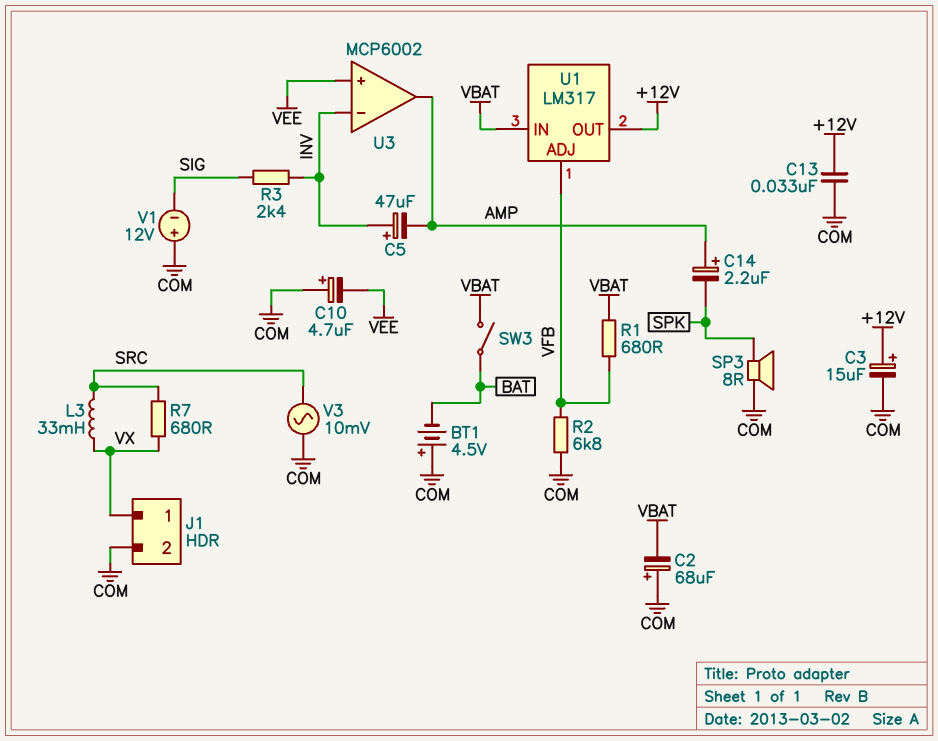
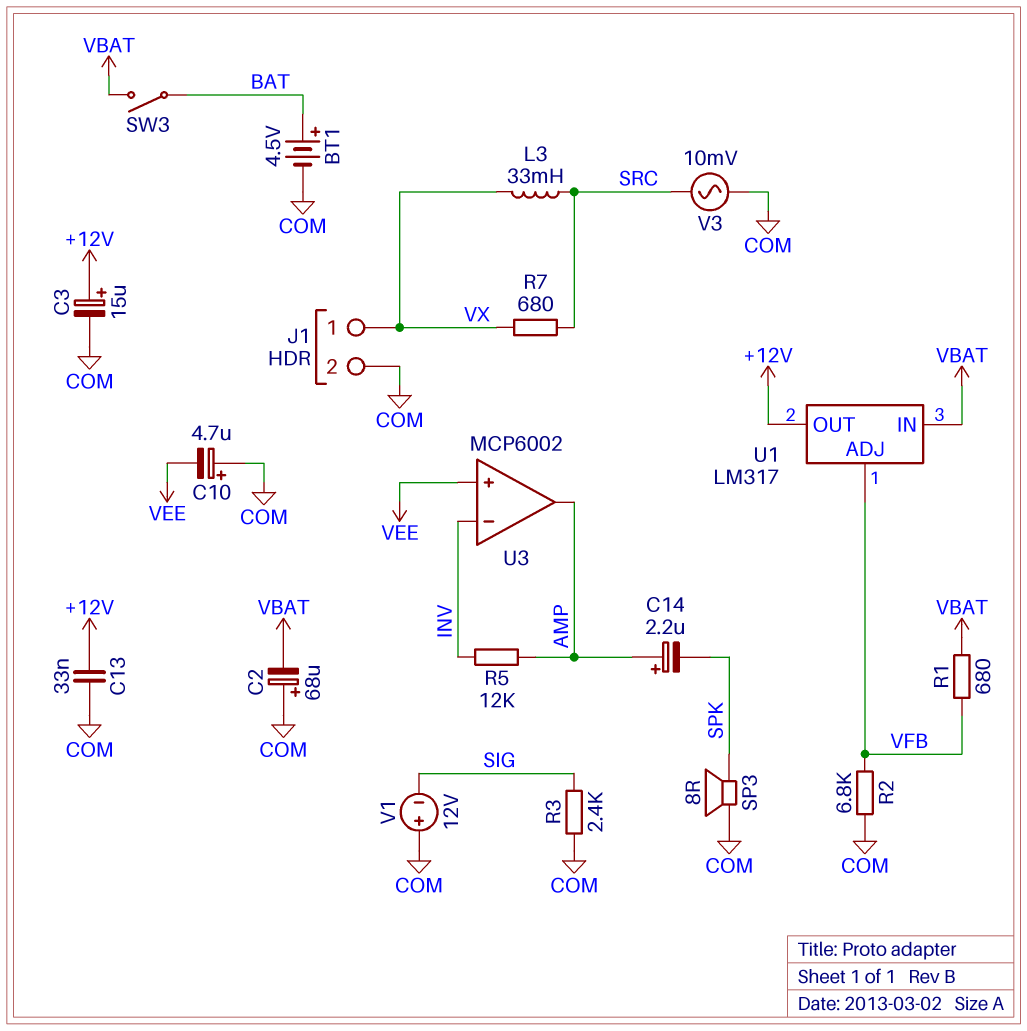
BT1: 4.5V (plus COM, minus BAT) -> 4.5V (plus BAT, minus COM)
C5: 47uF (plus INV, minus AMP) -> none
R3: 2.4k (INV, SIG) -> 2.4k (COM, SIG)
R5: none -> 12k (AMP, INV)

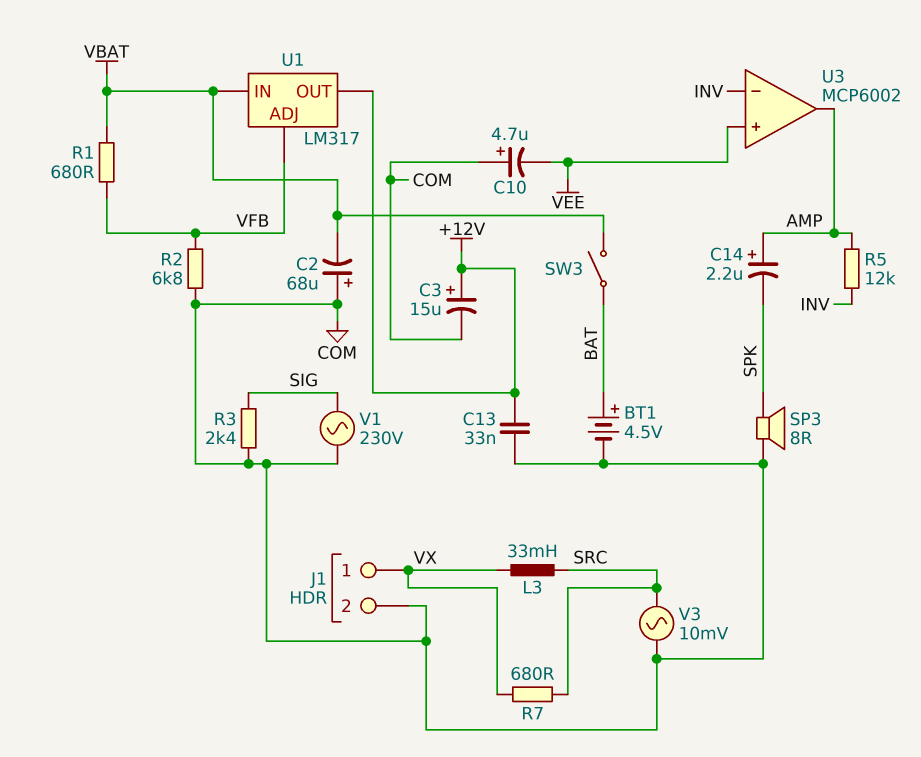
V1: 12V (plus COM, minus SIG) -> AC 230V (COM, SIG)

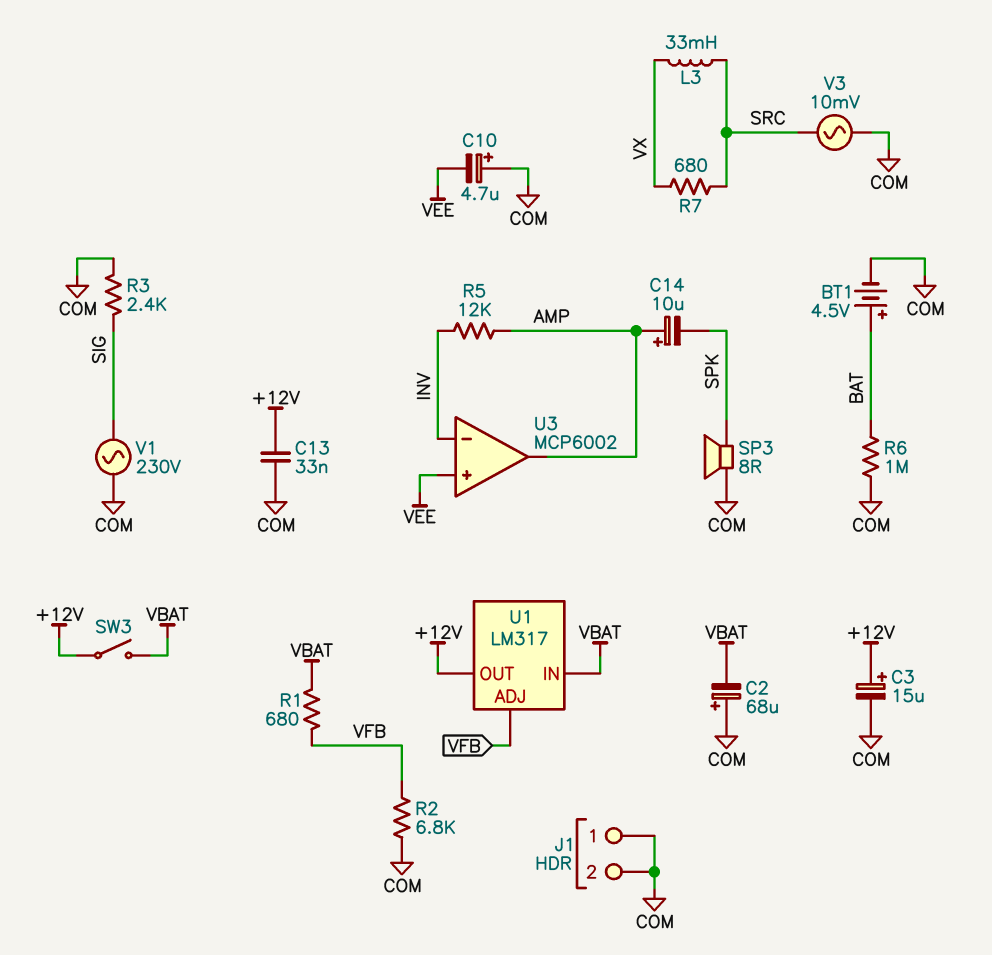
C14: 2.2uF (plus AMP, minus SPK) -> 10uF (plus AMP, minus SPK)
J1 pin 1: VX -> COM
R6: none -> 1M (BAT, COM)
SW3: switch (BAT, VBAT) -> switch (+12V, VBAT)

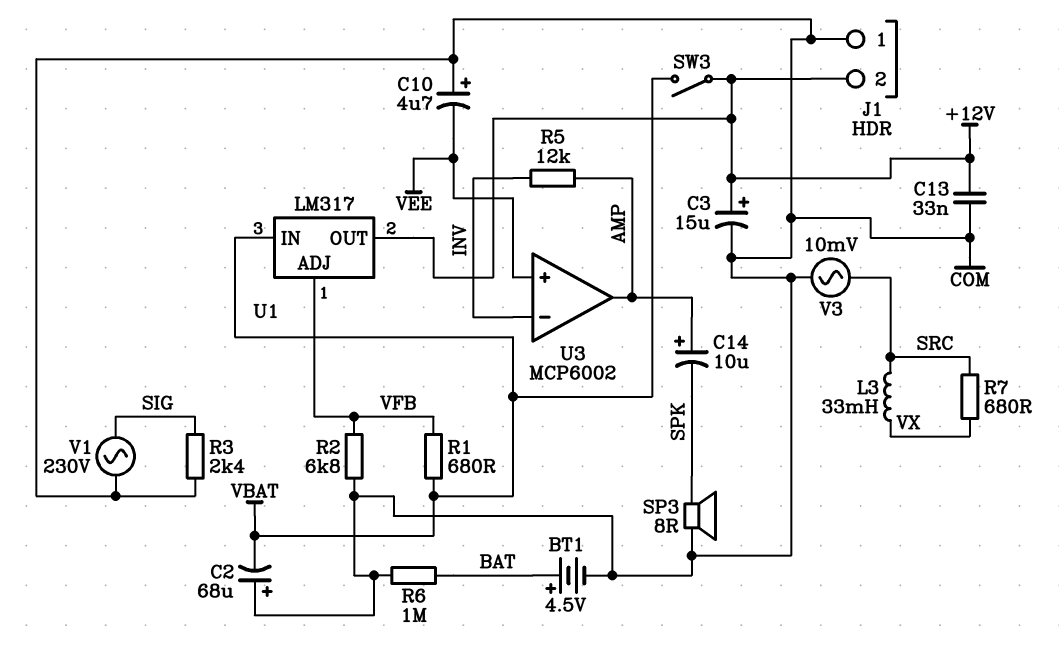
J1 pin 2: COM -> +12V

